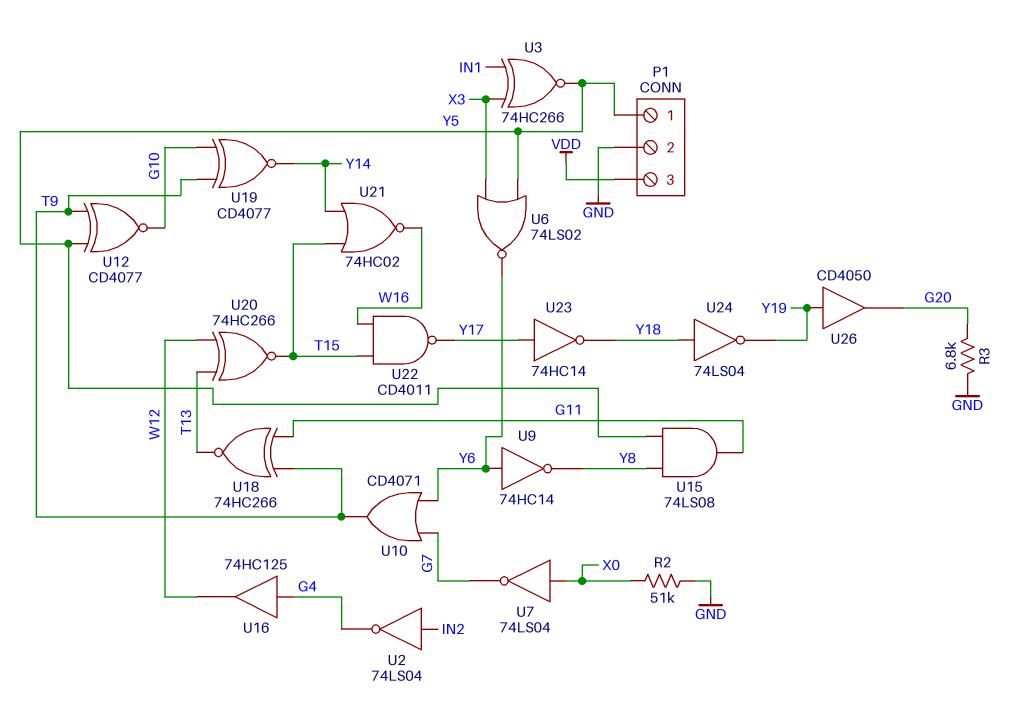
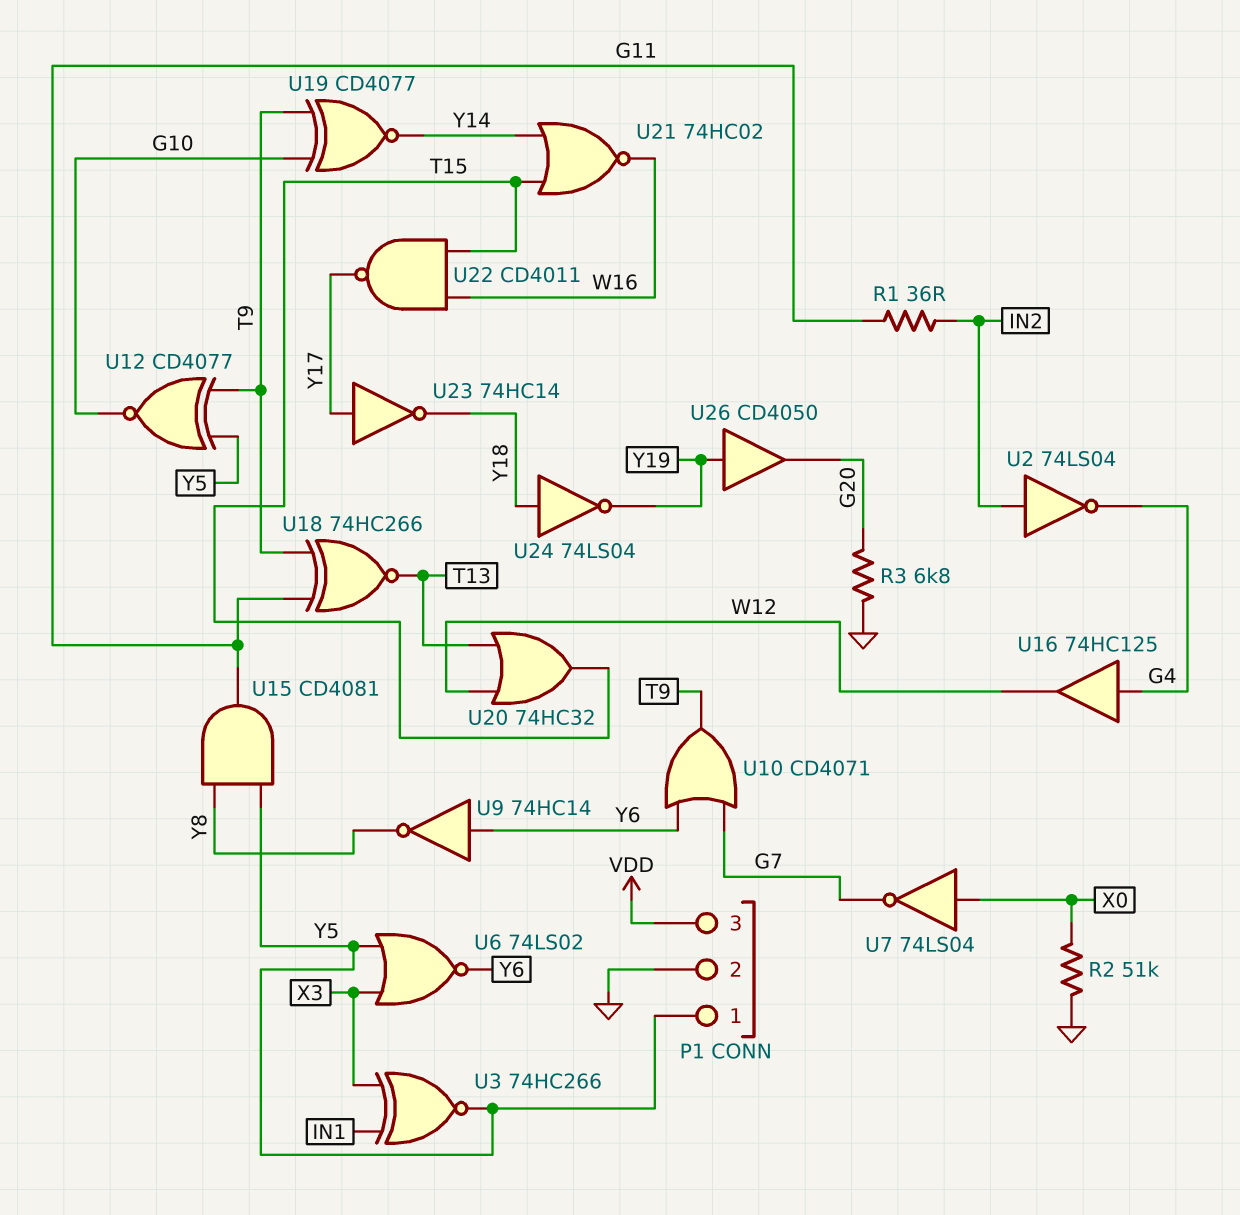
R1: none -> 36 (G11, IN2)
U15: AND 74LS08 (in Y5, in Y8, out G11) -> AND CD4081 (in Y5, in Y8, out G11)
U20: XNOR 74HC266 (in T13, in W12, out T15) -> OR 74HC32 (in T13, in W12, out T15)

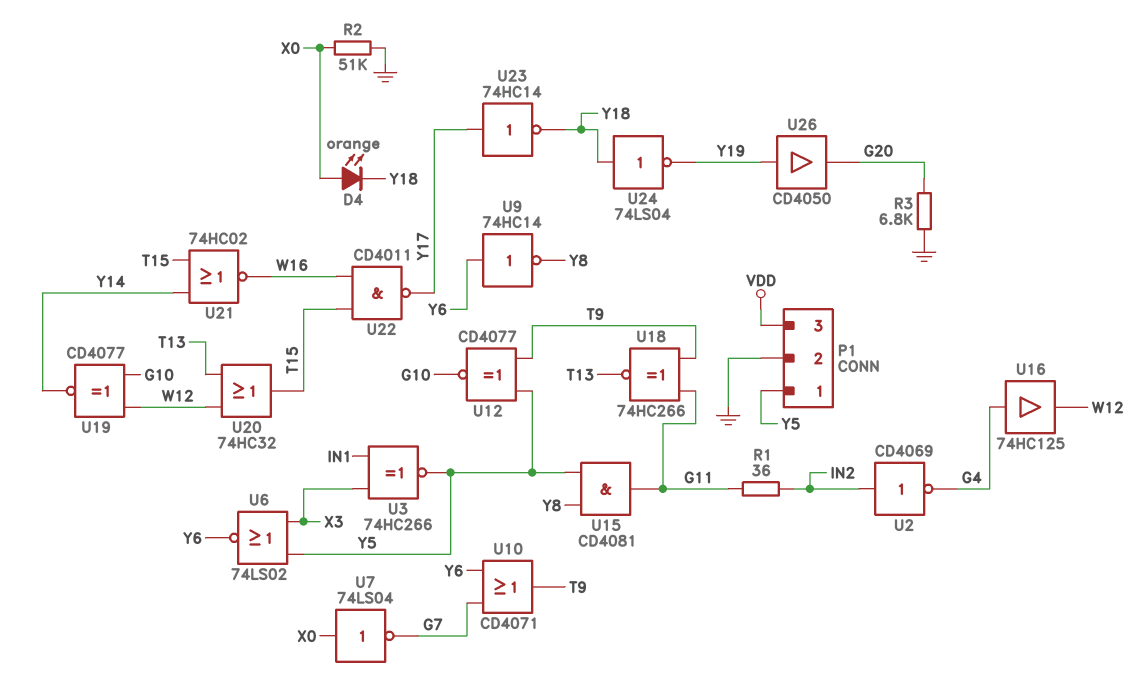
D4: none -> LED orange (A X0, K Y18)
U2: NOT 74LS04 (in IN2, out G4) -> NOT CD4069 (in IN2, out G4)
U19: XNOR CD4077 (in G10, in T9, out Y14) -> XNOR CD4077 (in G10, in W12, out Y14)

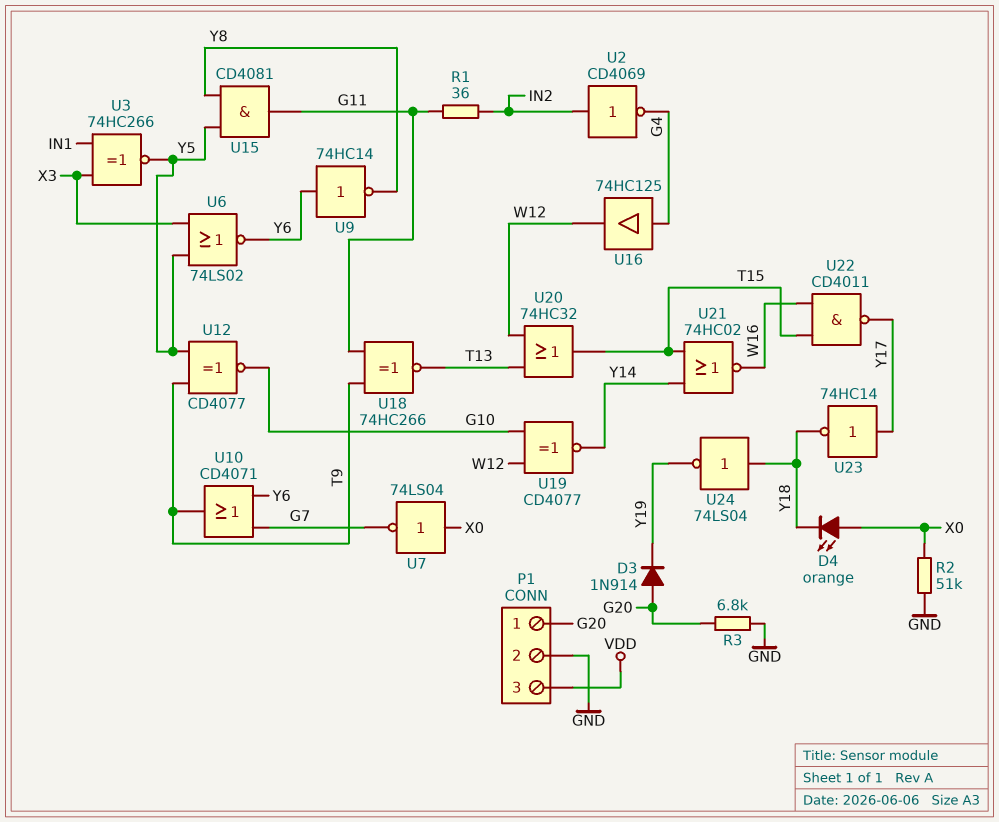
D3: none -> diode 1N914 (A G20, K Y19)
P1 pin 1: Y5 -> G20
U26: buffer CD4050 (in Y19, out G20) -> none

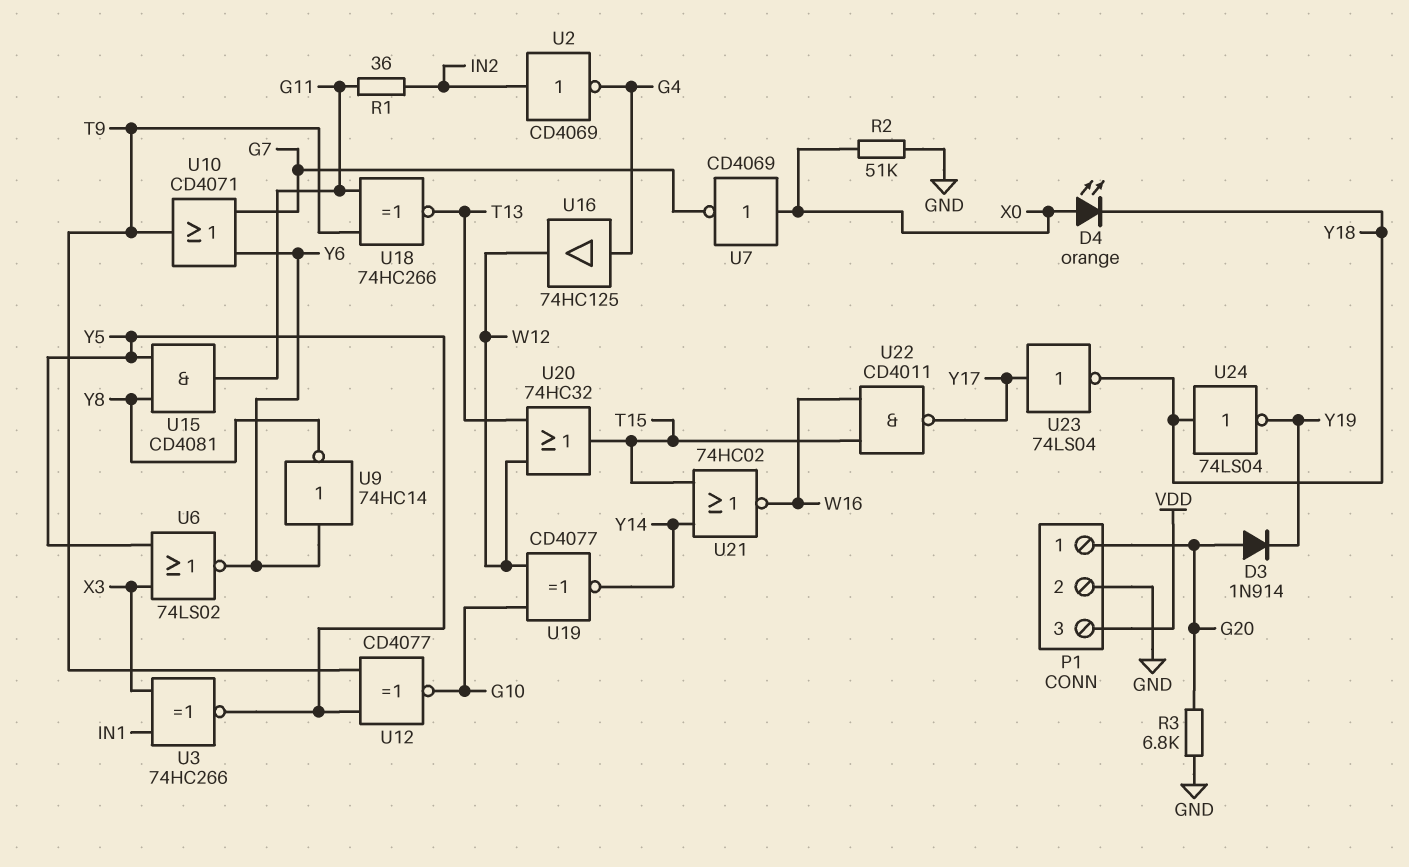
U7: NOT 74LS04 (in X0, out G7) -> NOT CD4069 (in X0, out G7)
U23: NOT 74HC14 (in Y17, out Y18) -> NOT 74LS04 (in Y17, out Y18)

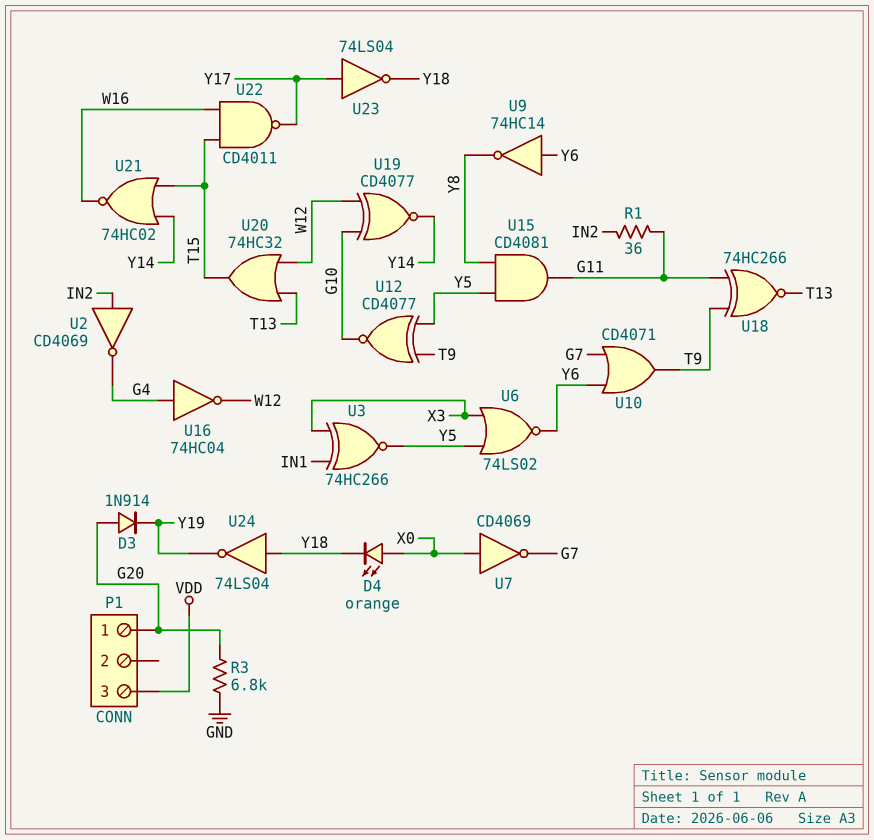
P1 pin 2: GND -> none
R2: 51k (GND, X0) -> none
U16: buffer 74HC125 (in G4, out W12) -> NOT 74HC04 (in G4, out W12)

